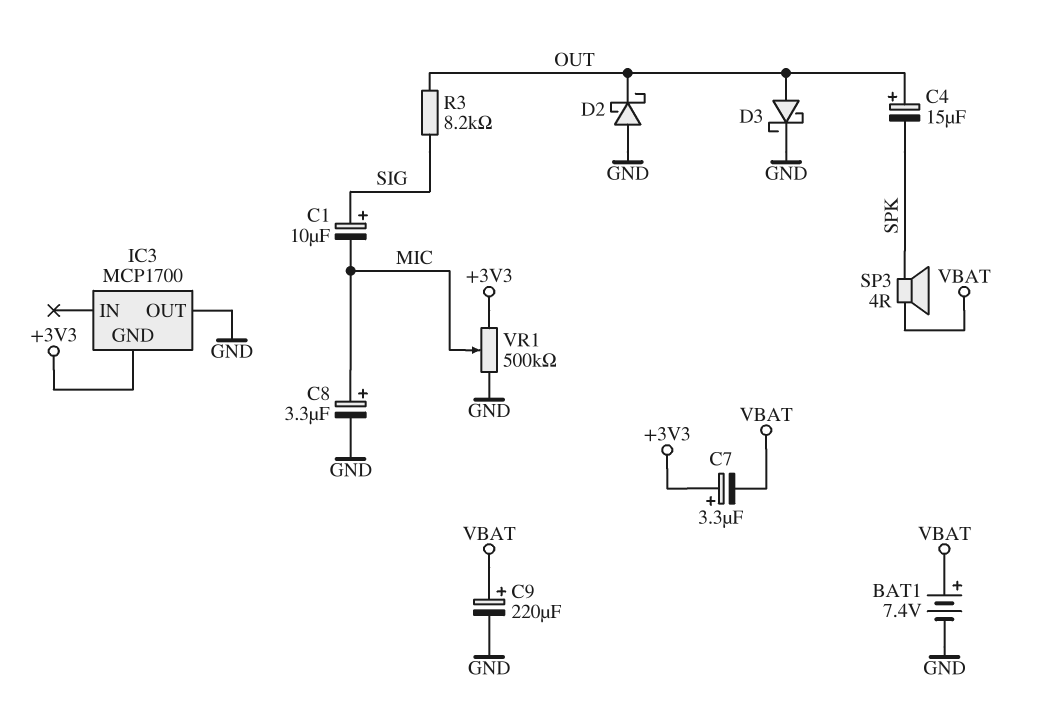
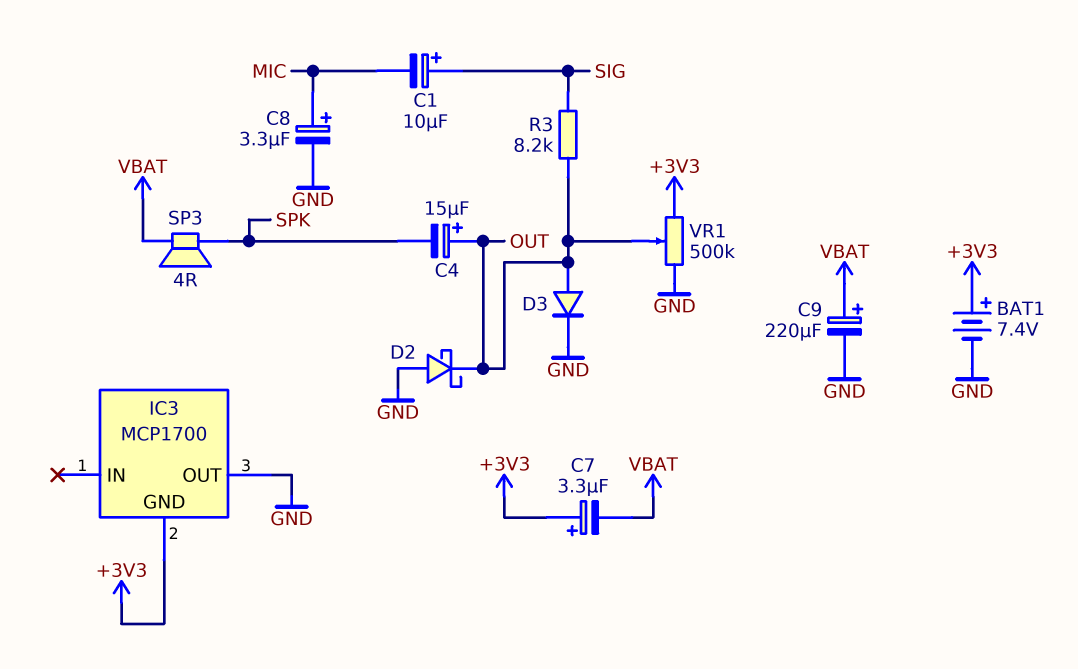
BAT1: 7.4V (plus VBAT, minus GND) -> 7.4V (plus +3V3, minus GND)
D3: schottky (A OUT, K GND) -> diode (A OUT, K GND)
VR1: 500k (+3V3, GND, wiper MIC) -> 500k (+3V3, GND, wiper OUT)

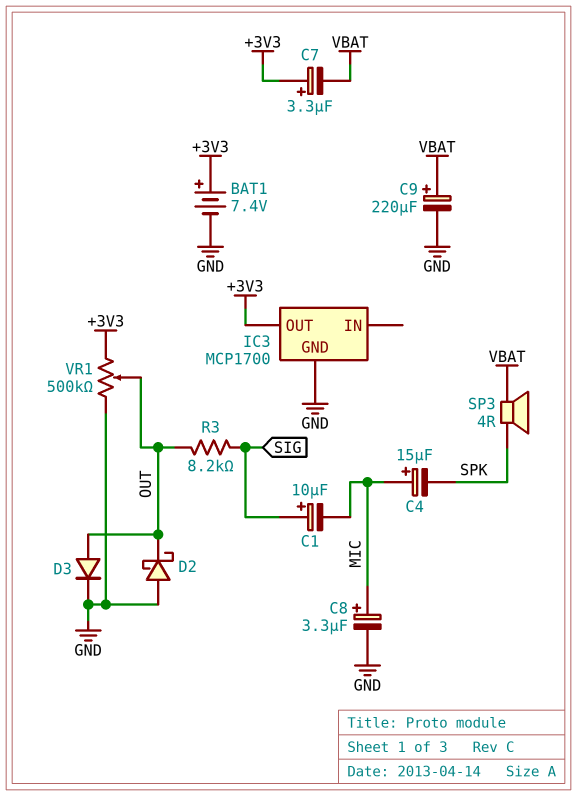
C4: 15uF (plus OUT, minus SPK) -> 15uF (plus MIC, minus SPK)
IC3 pin GND: +3V3 -> GND
IC3 pin OUT: GND -> +3V3

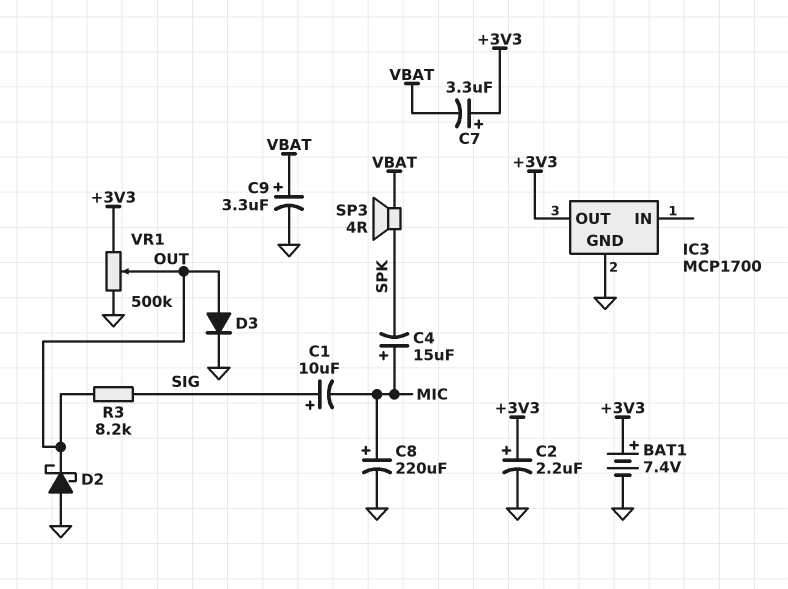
C2: none -> 2.2uF (plus +3V3, minus GND)
C8: 3.3uF (plus MIC, minus GND) -> 220uF (plus MIC, minus GND)
C9: 220uF (plus VBAT, minus GND) -> 3.3uF (plus VBAT, minus GND)

